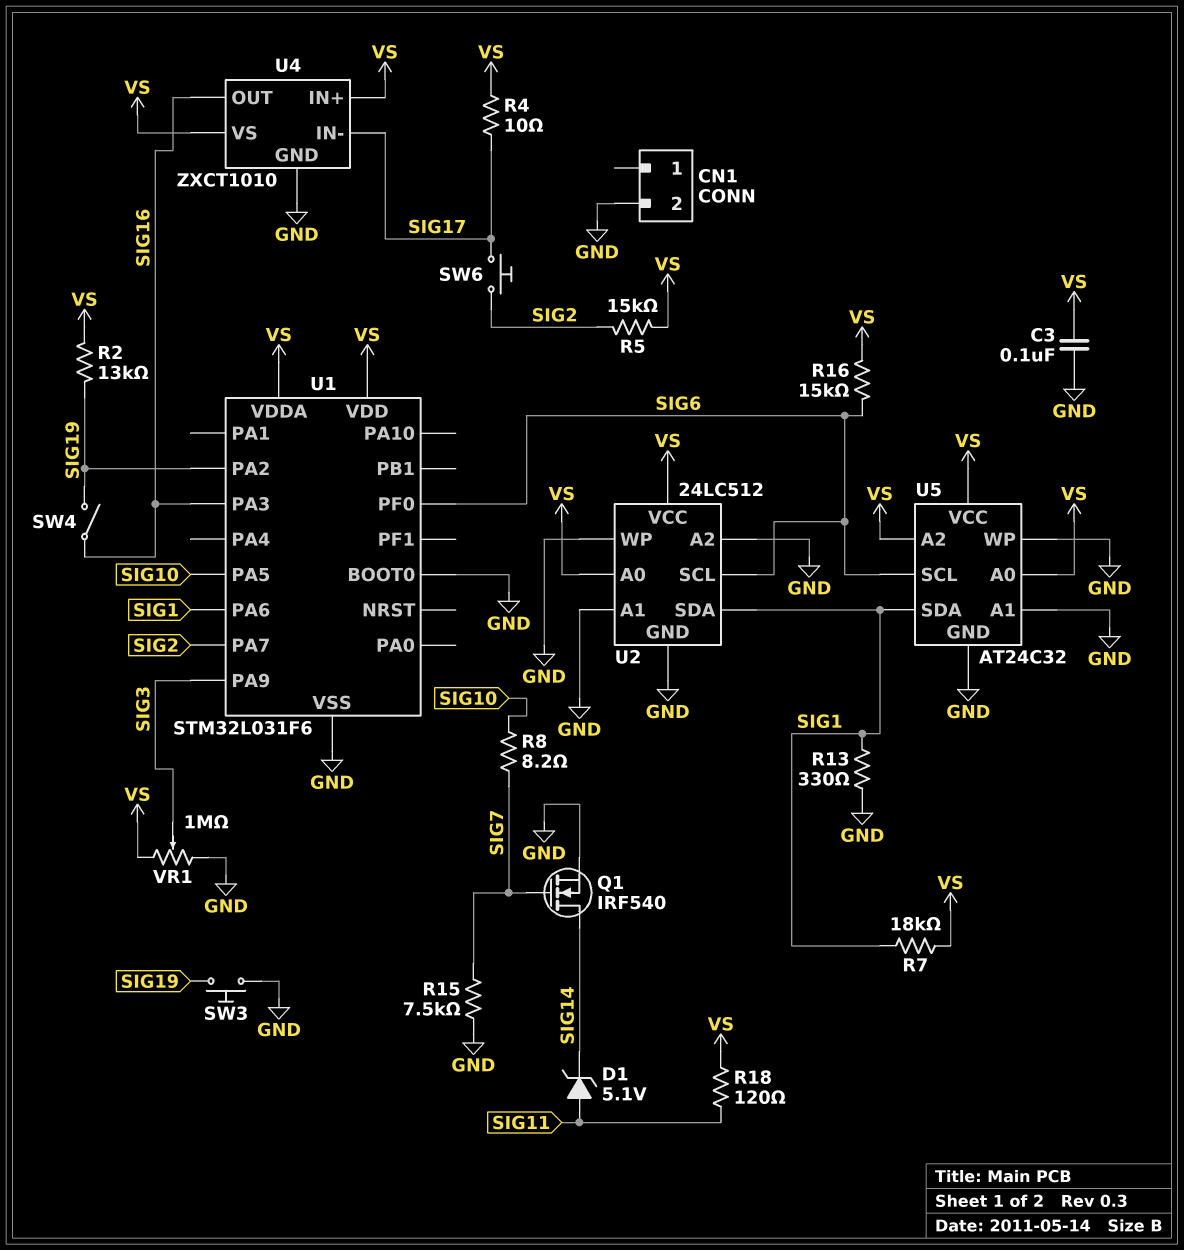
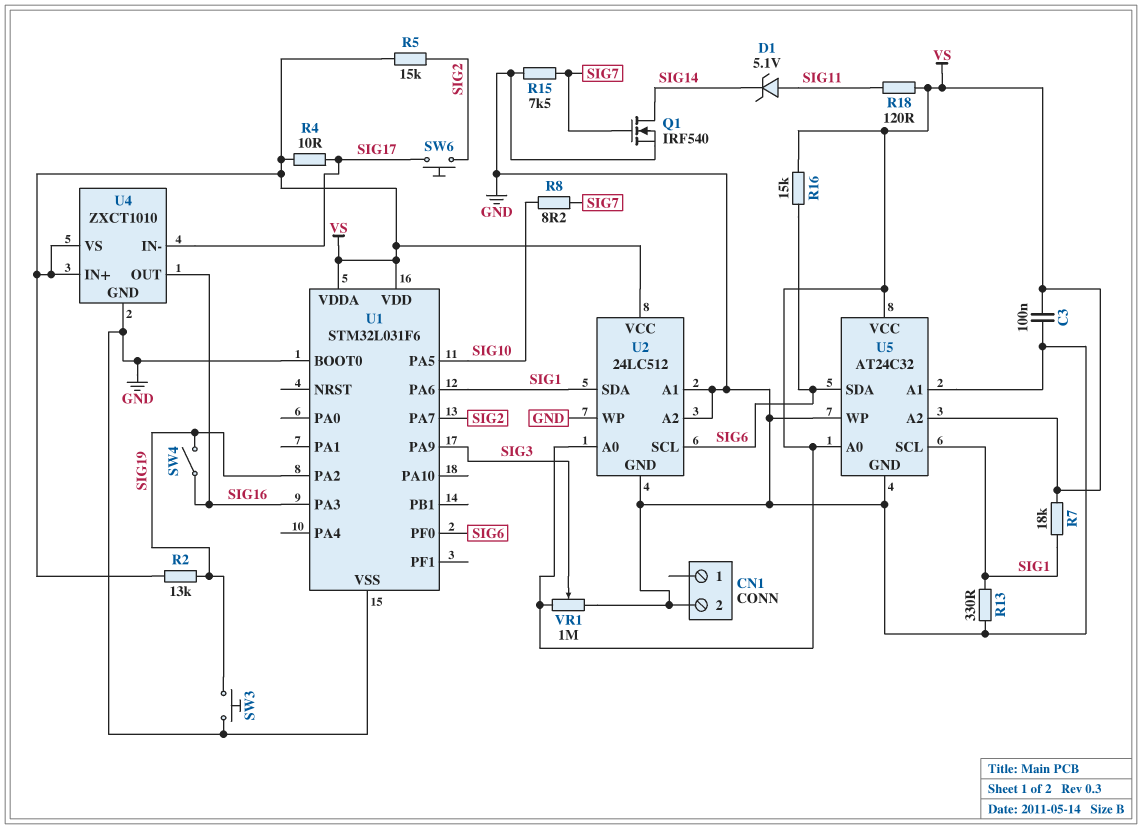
U5 pin SCL: SIG6 -> SIG1
U5 pin SDA: SIG1 -> SIG6

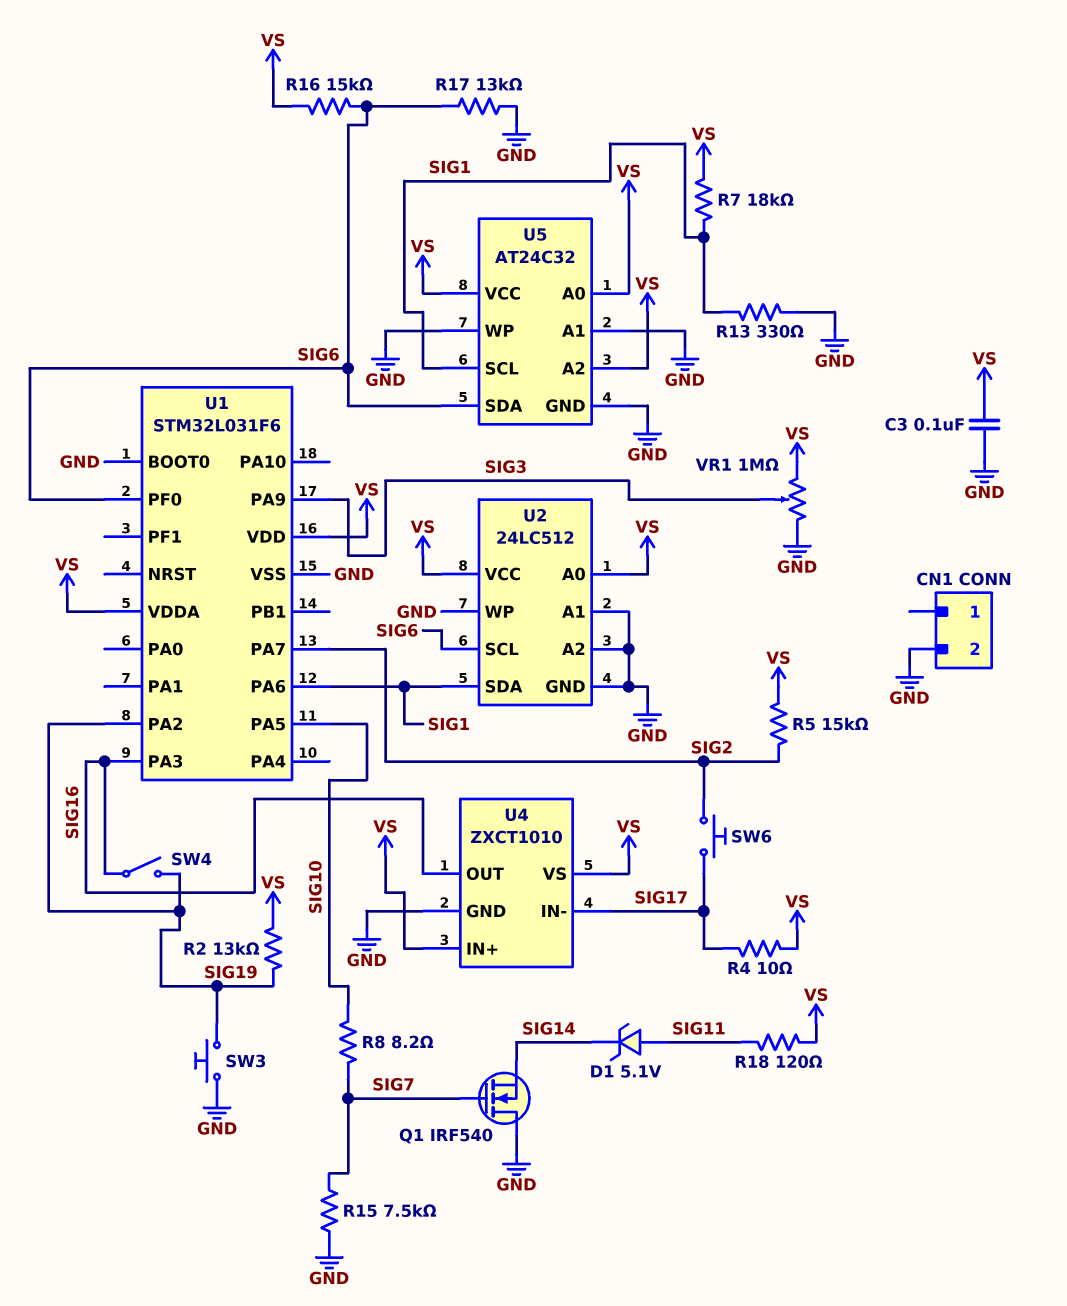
Q1: NMOS IRF540 (G SIG7, D SIG14, S GND) -> NMOS IRF540 (G SIG7, D GND, S SIG14)
R17: none -> 13k (GND, SIG6)

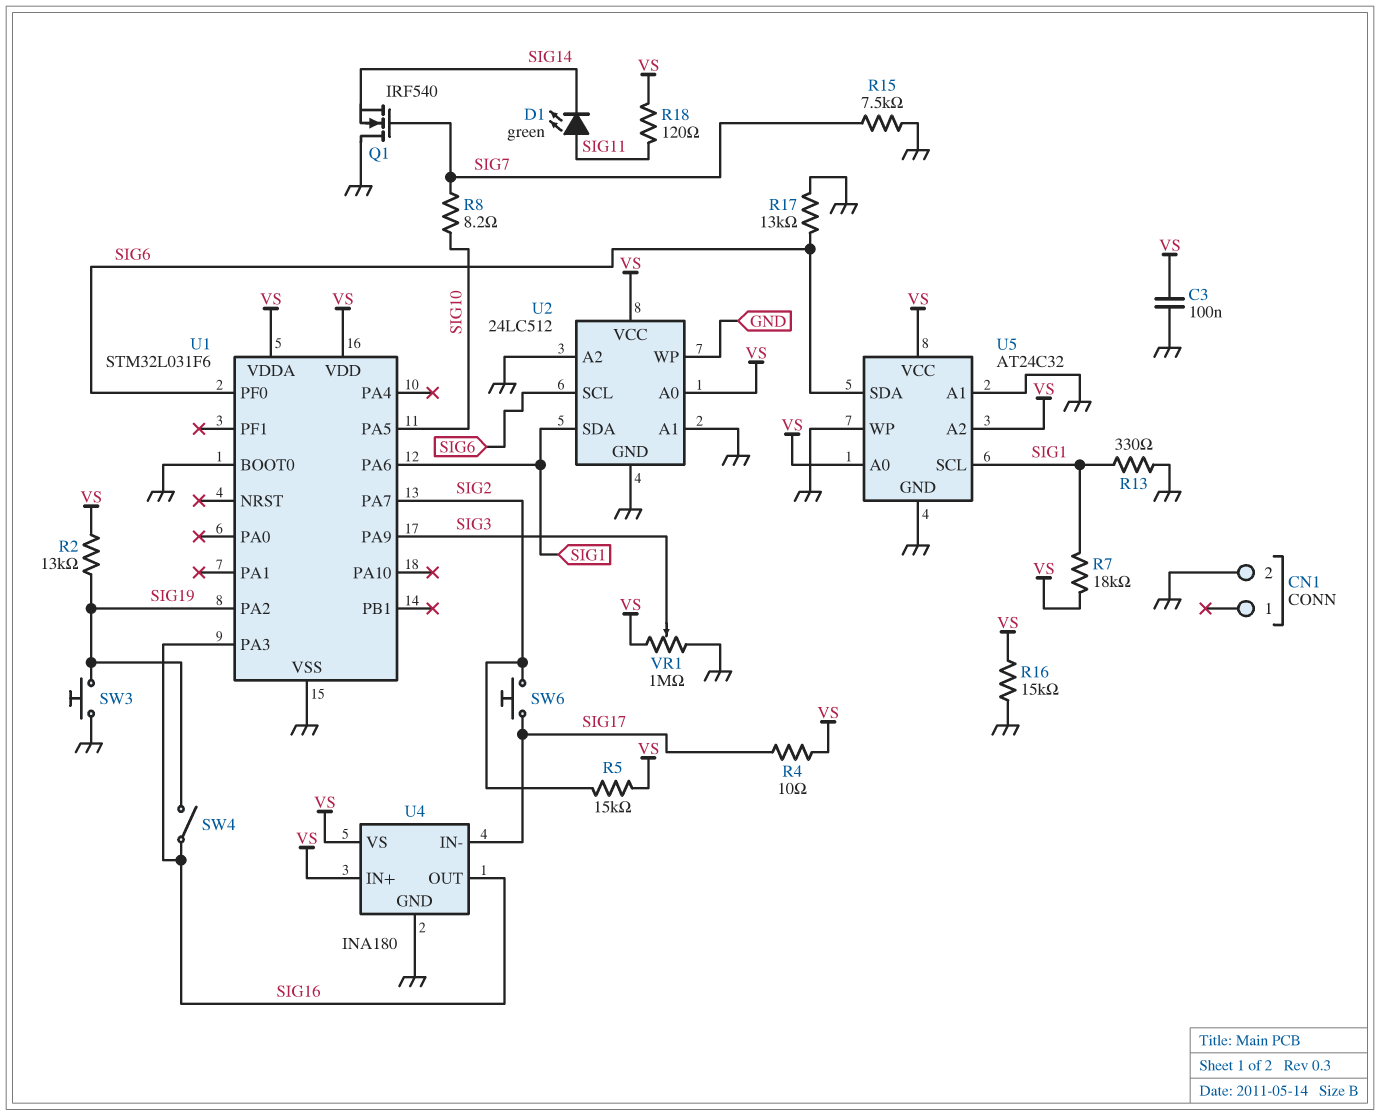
D1: zener 5.1V (A SIG11, K SIG14) -> LED green (A SIG11, K SIG14)
R16: 15k (SIG6, VS) -> 15k (GND, VS)
U4: ZXCT1010 -> INA180

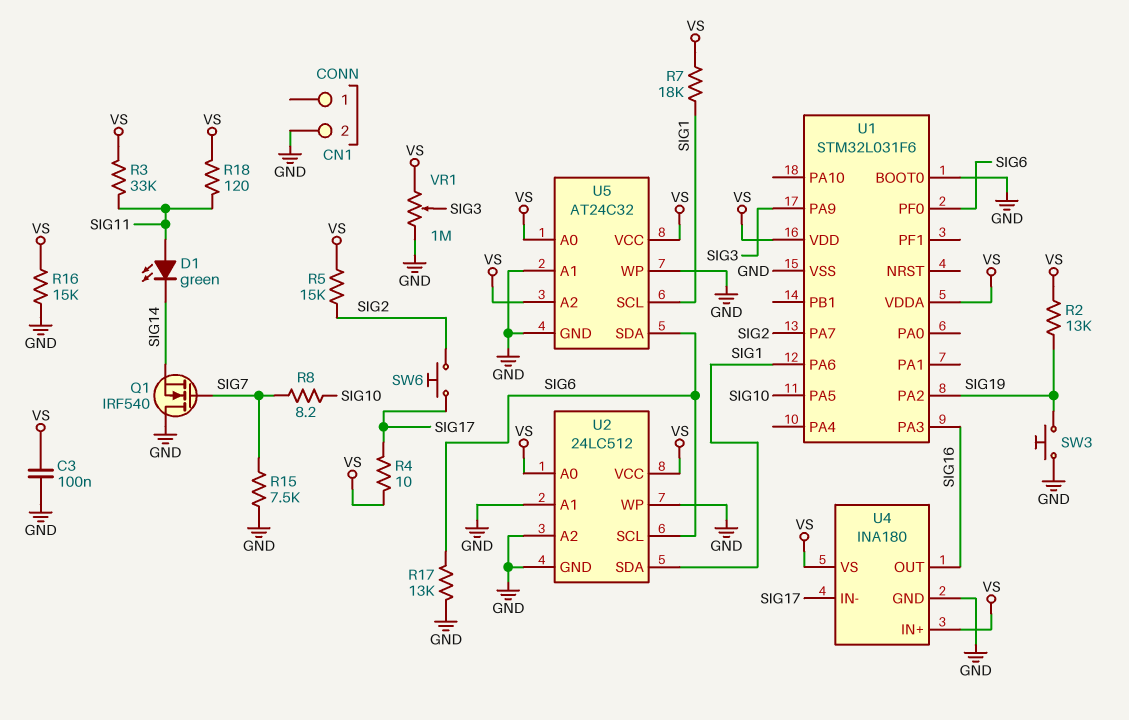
R3: none -> 33k (SIG11, VS)
R13: 330 (GND, SIG1) -> none
SW4: switch (SIG16, SIG19) -> none

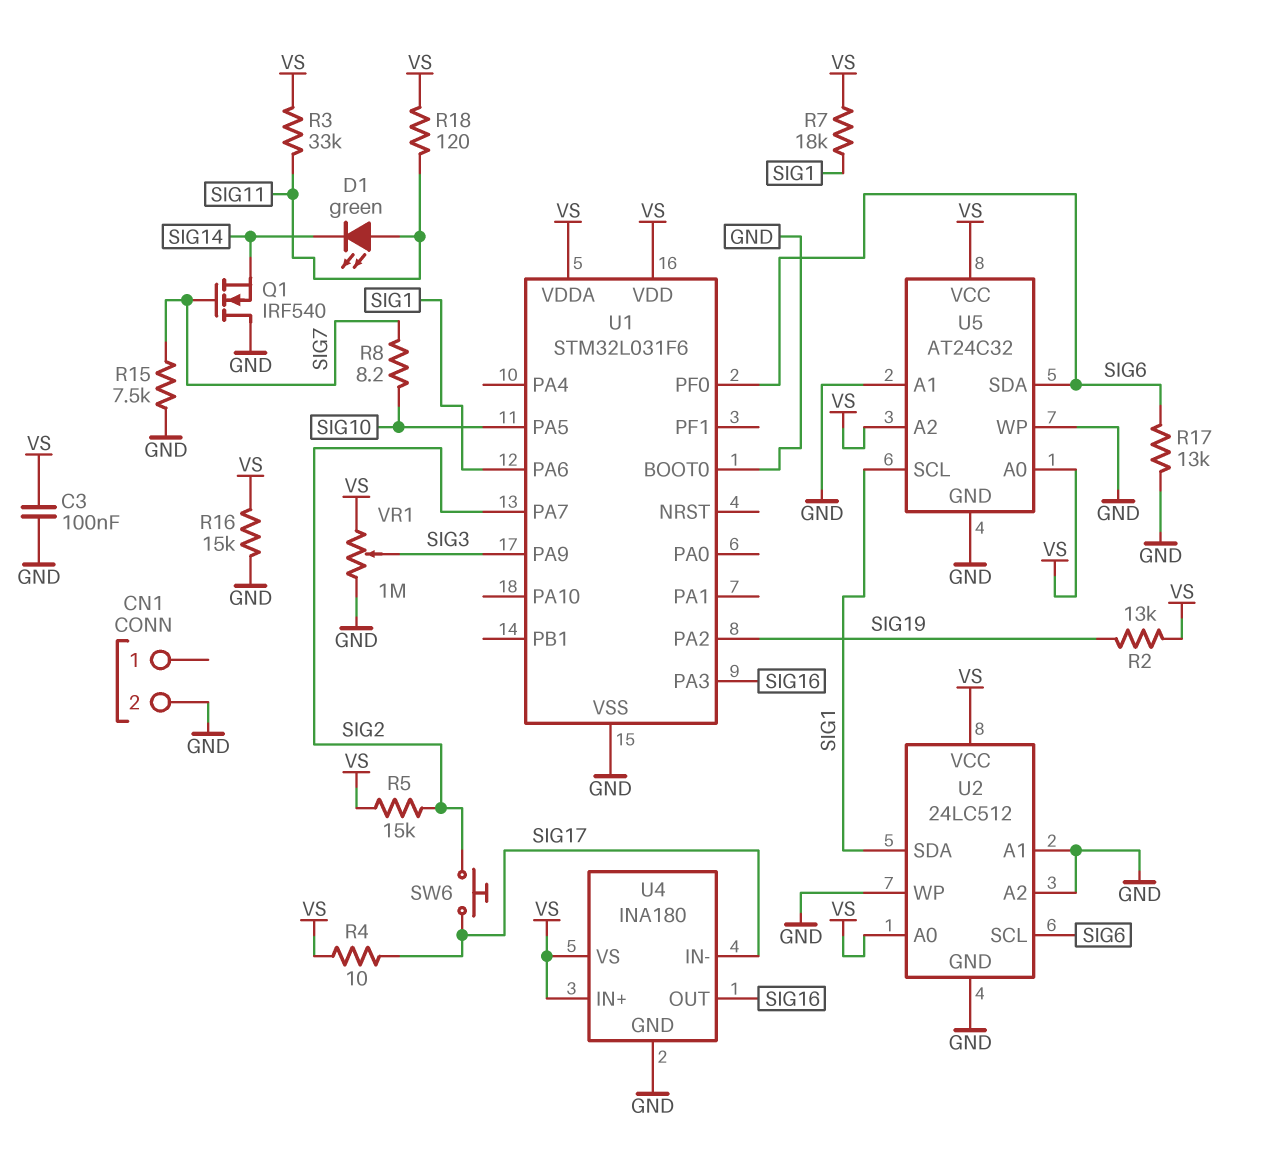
SW3: button (GND, SIG19) -> none

